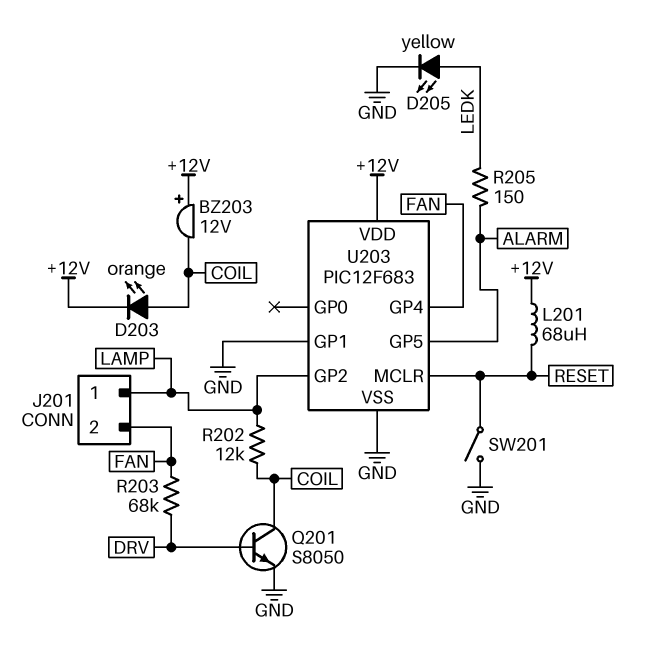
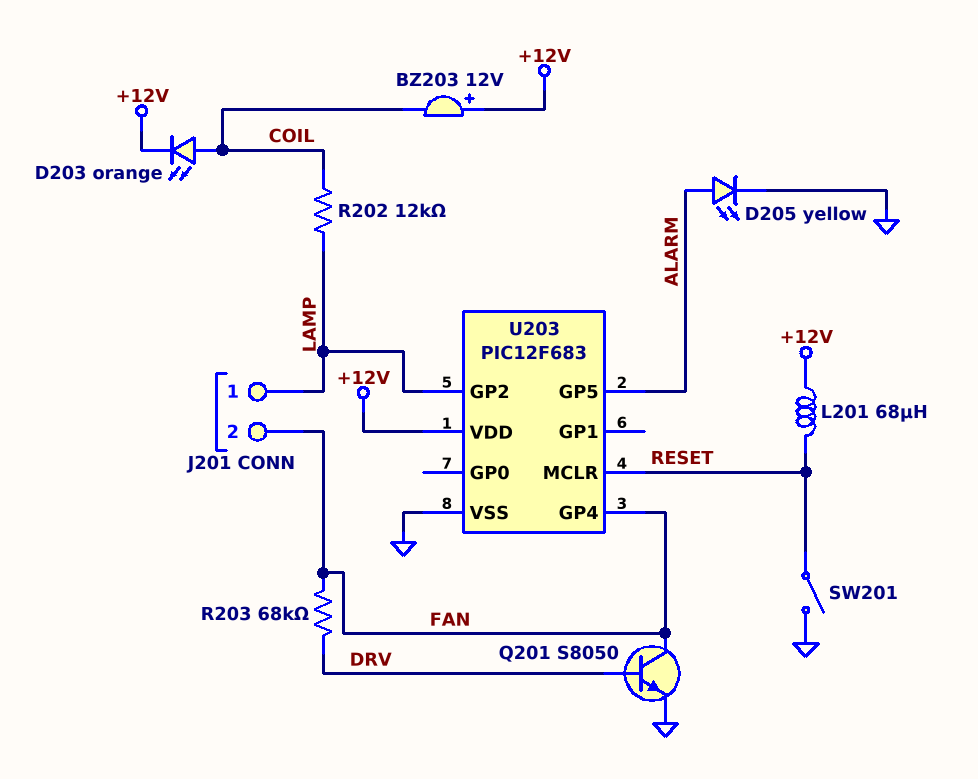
D205: LED yellow (A LEDK, K GND) -> LED yellow (A ALARM, K GND)
Q201: NPN S8050 (B DRV, C COIL, E GND) -> NPN S8050 (B DRV, C FAN, E GND)
R205: 150 (ALARM, LEDK) -> none
U203 pin GP1: GND -> none

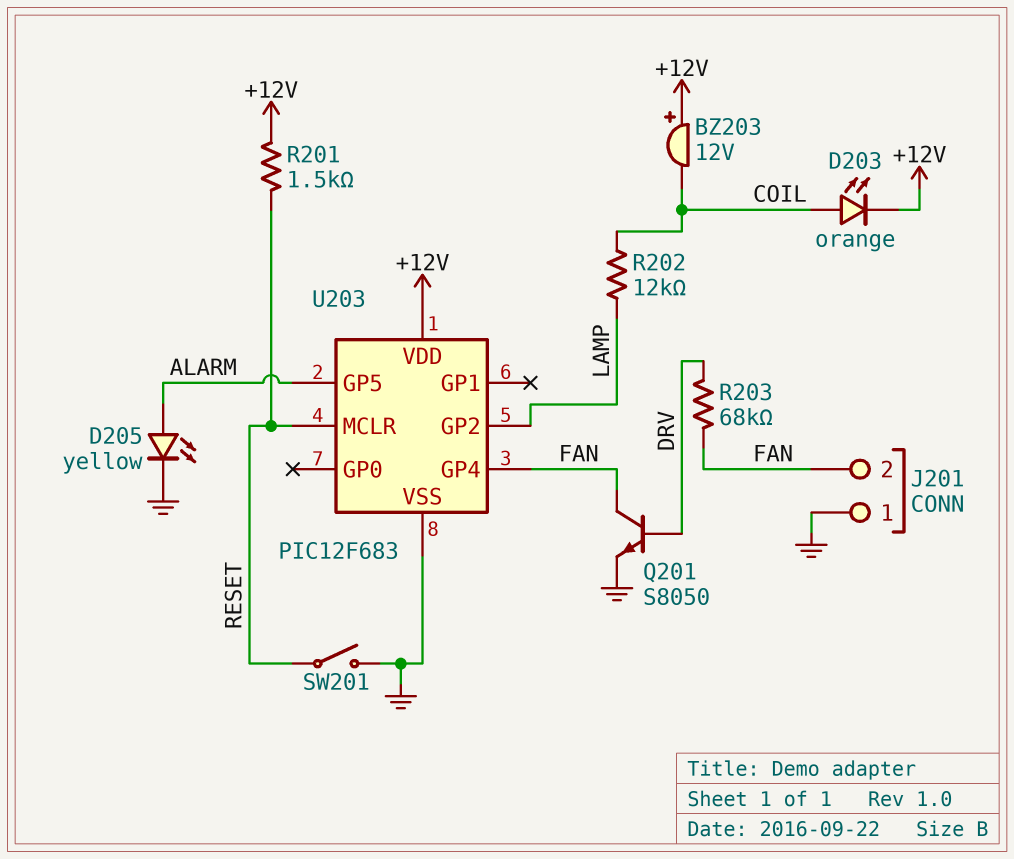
J201 pin 1: LAMP -> GND
L201: 68uH (+12V, RESET) -> none
R201: none -> 1.5k (+12V, RESET)

